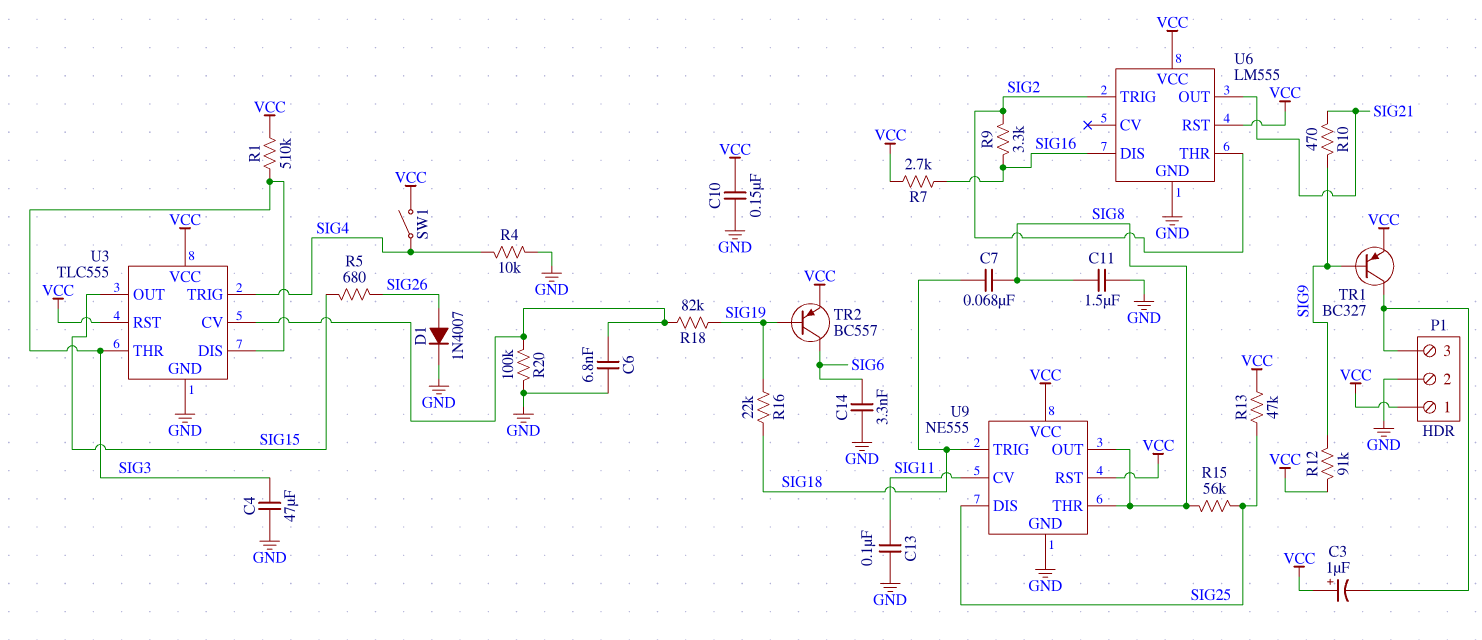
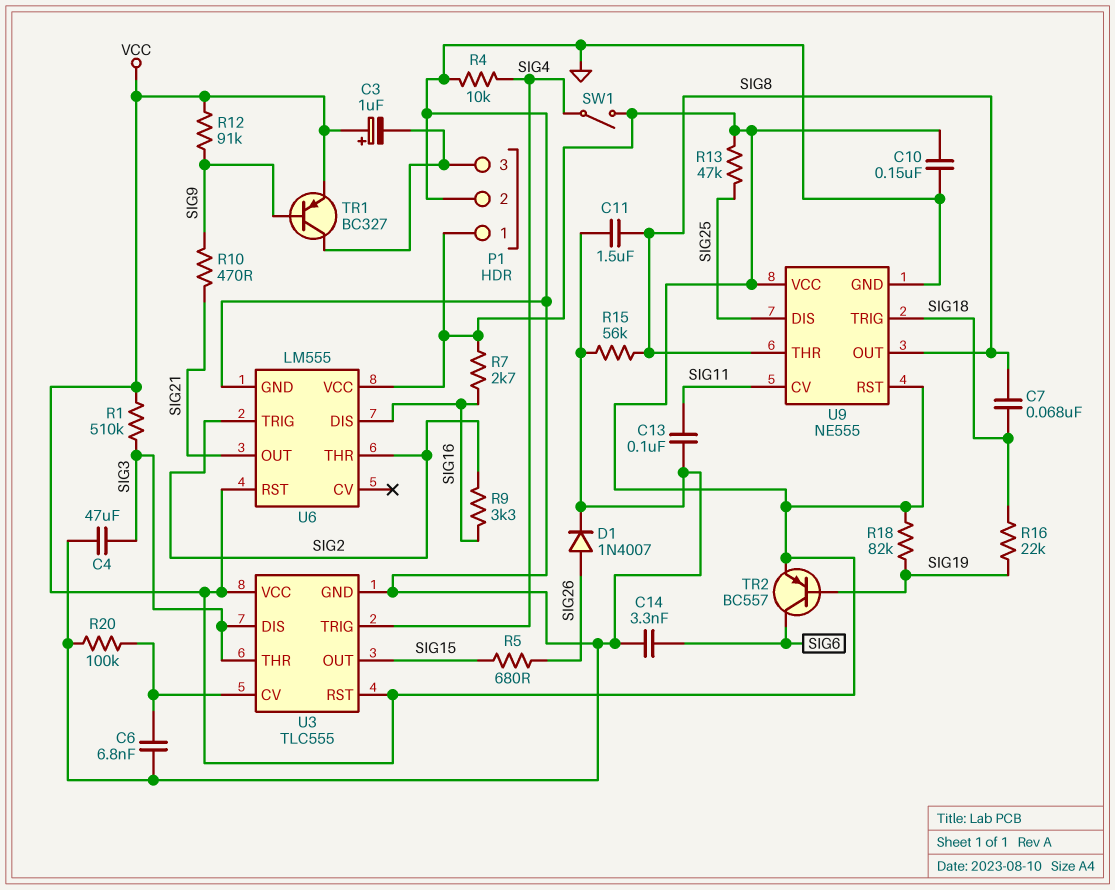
R15: 56k (SIG8, SIG25) -> 56k (GND, SIG8)
R18: 82k (SIG19, U3/CV) -> 82k (SIG19, VCC)

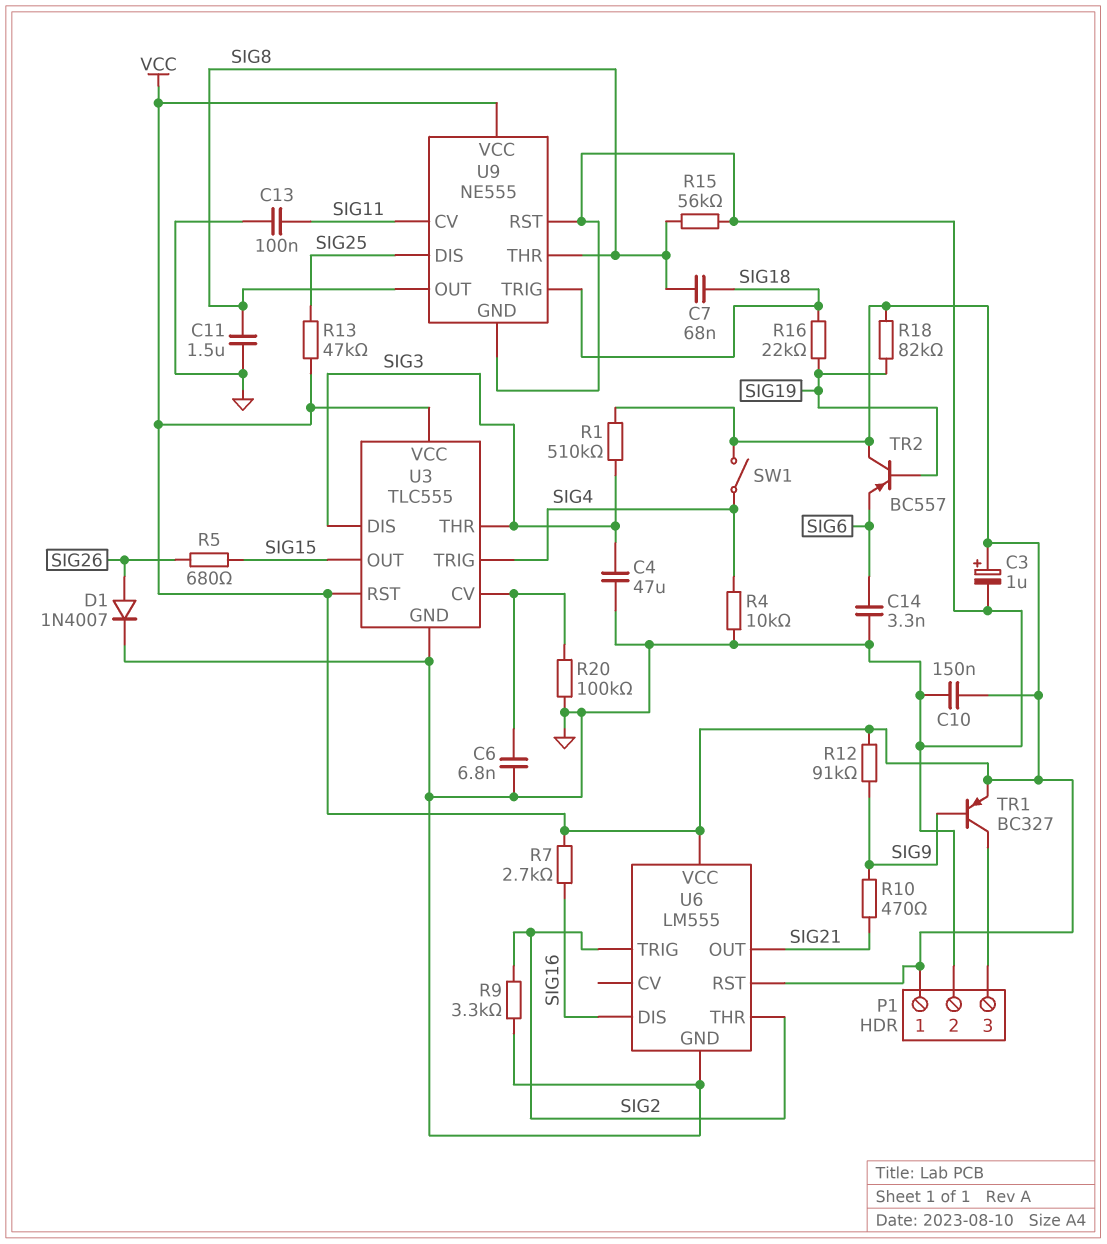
C3: 1uF (plus VCC, minus P1/3) -> 1uF (plus VCC, minus GND)
R9: 3.3k (SIG2, SIG16) -> 3.3k (GND, SIG2)
TR2: PNP BC557 (B SIG19, C SIG6, E VCC) -> PNP BC557 (B SIG19, C VCC, E SIG6)
U9 pin RST: VCC -> GND

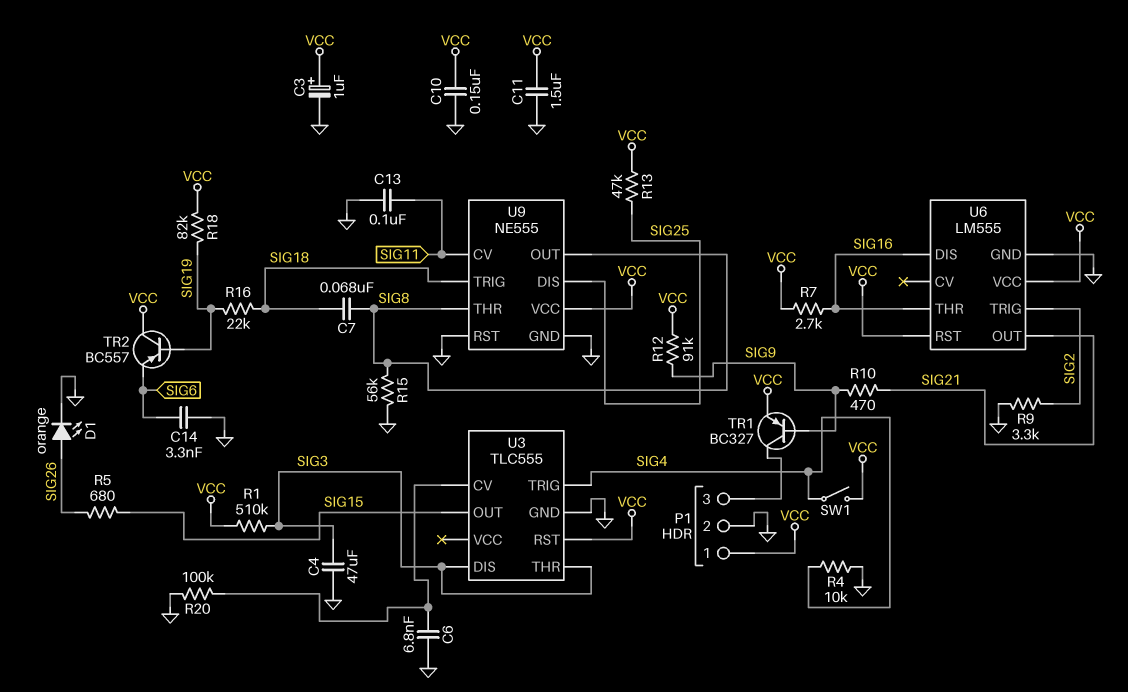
C11: 1.5uF (GND, SIG8) -> 1.5uF (GND, VCC)
D1: diode 1N4007 (A SIG26, K GND) -> LED orange (A SIG26, K GND)
U3 pin VCC: VCC -> none
U6 pin THR: SIG2 -> SIG16

